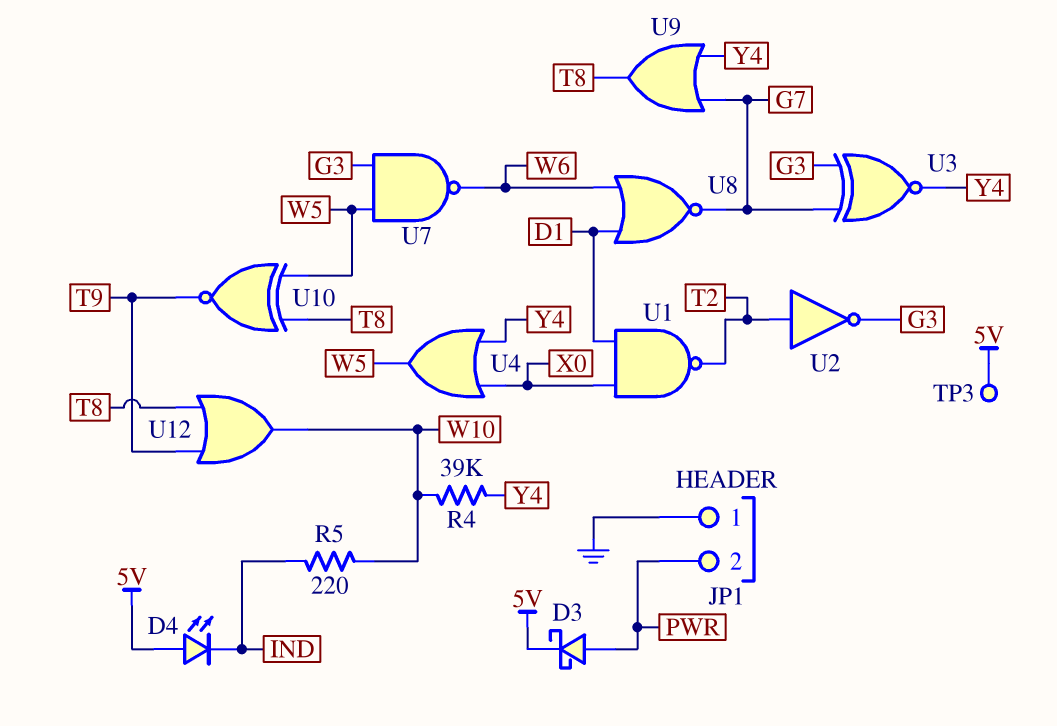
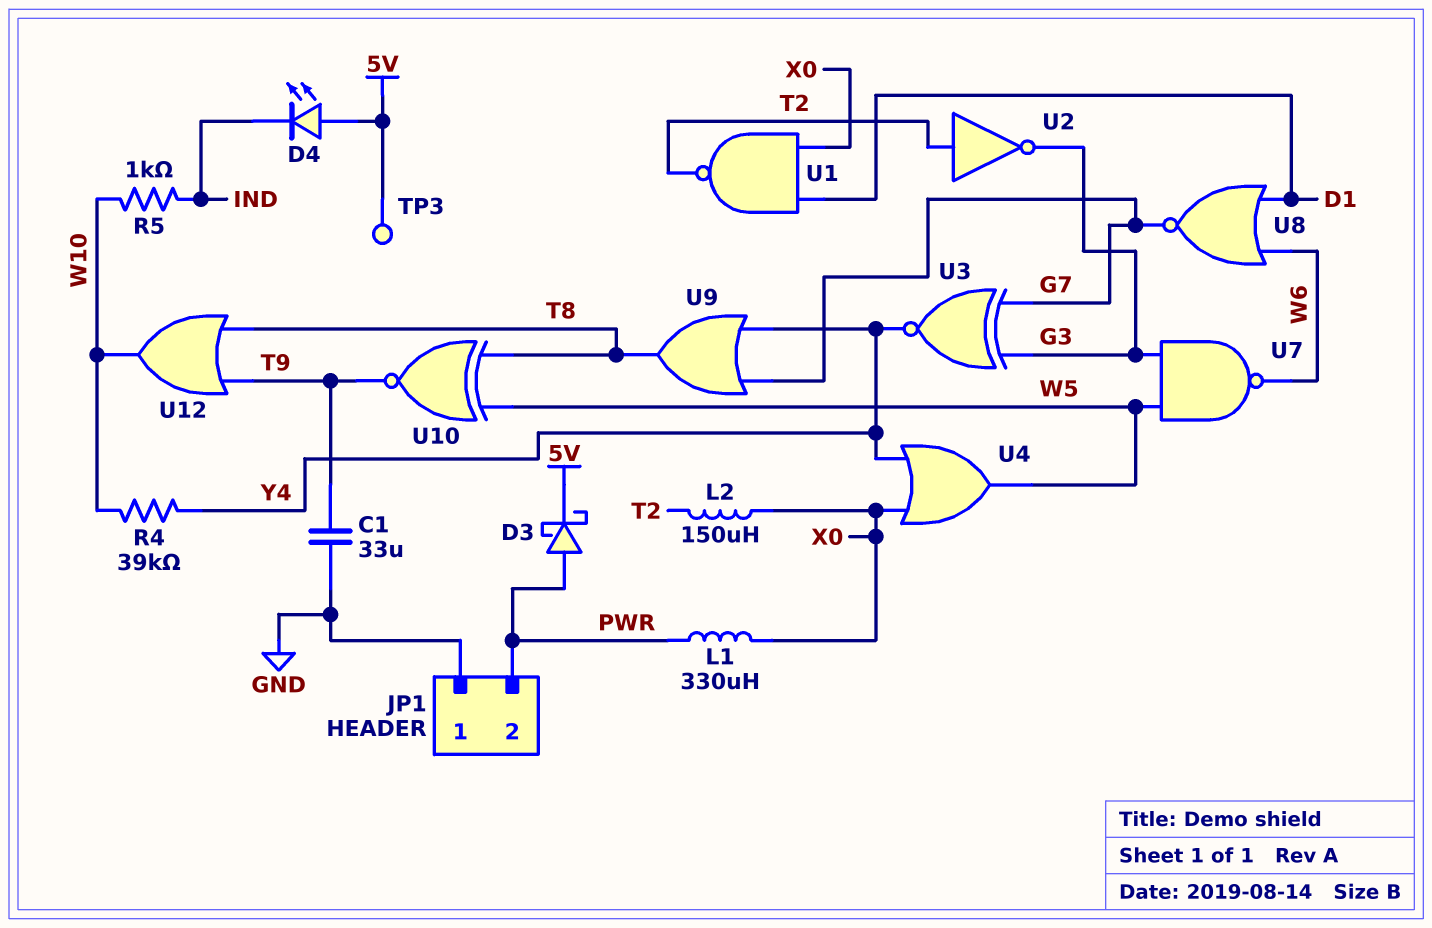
C1: none -> 33uF (GND, T9)
L1: none -> 330uH (PWR, X0)
L2: none -> 150uH (T2, X0)
R5: 220 (IND, W10) -> 1k (IND, W10)

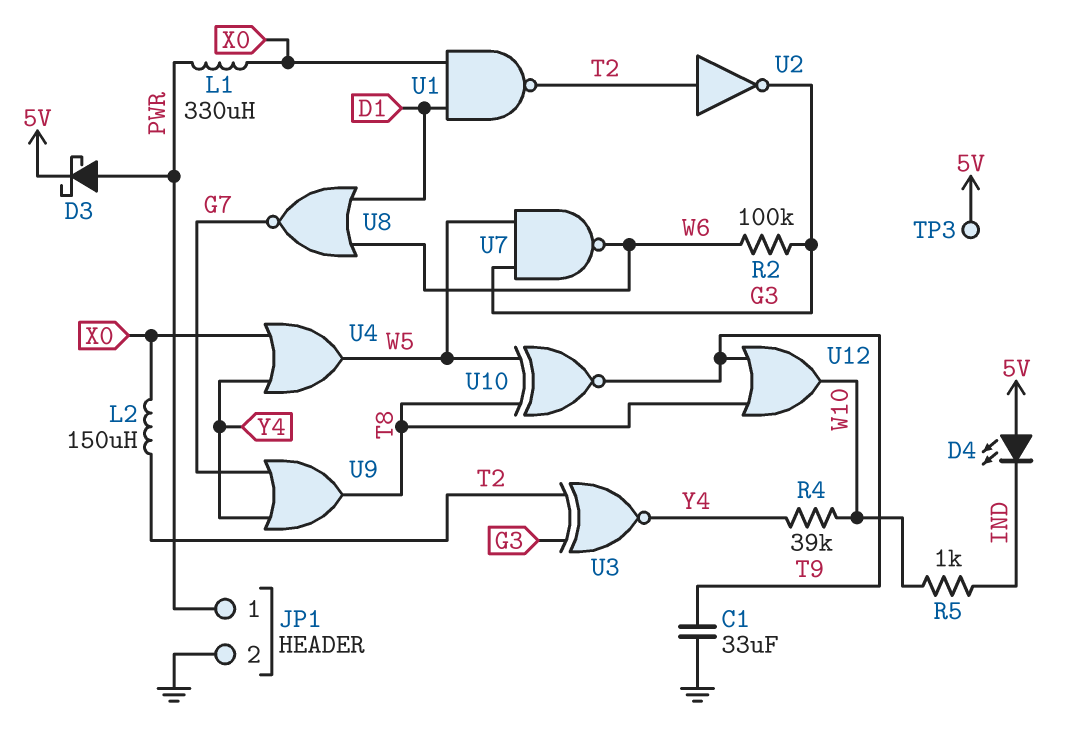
JP1 pin 1: GND -> PWR
JP1 pin 2: PWR -> GND
R2: none -> 100k (G3, W6)
U3: XNOR (in G3, in G7, out Y4) -> XNOR (in G3, in T2, out Y4)

